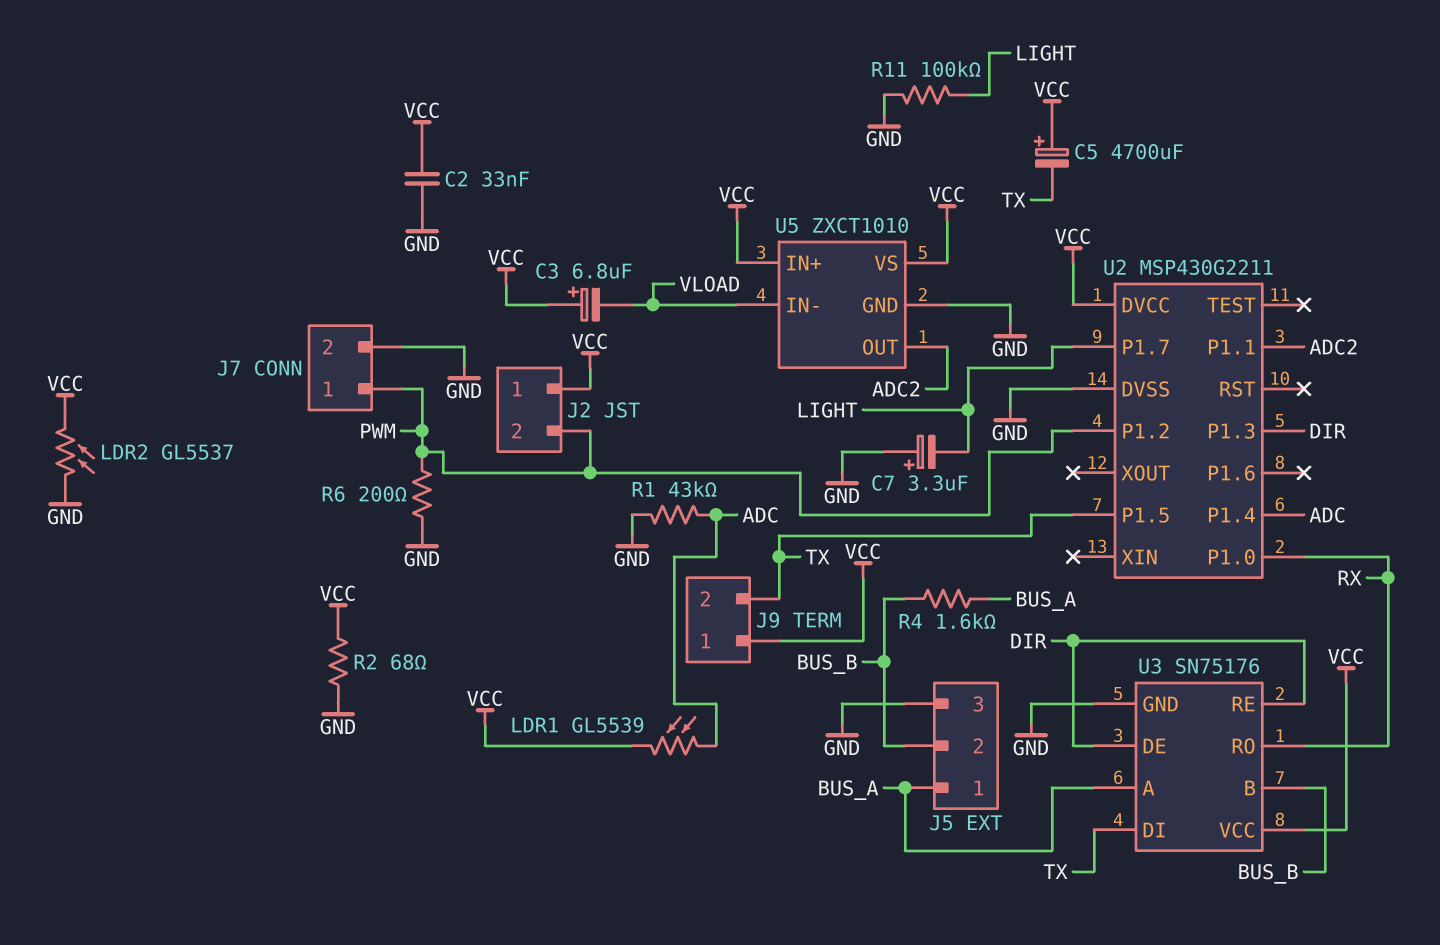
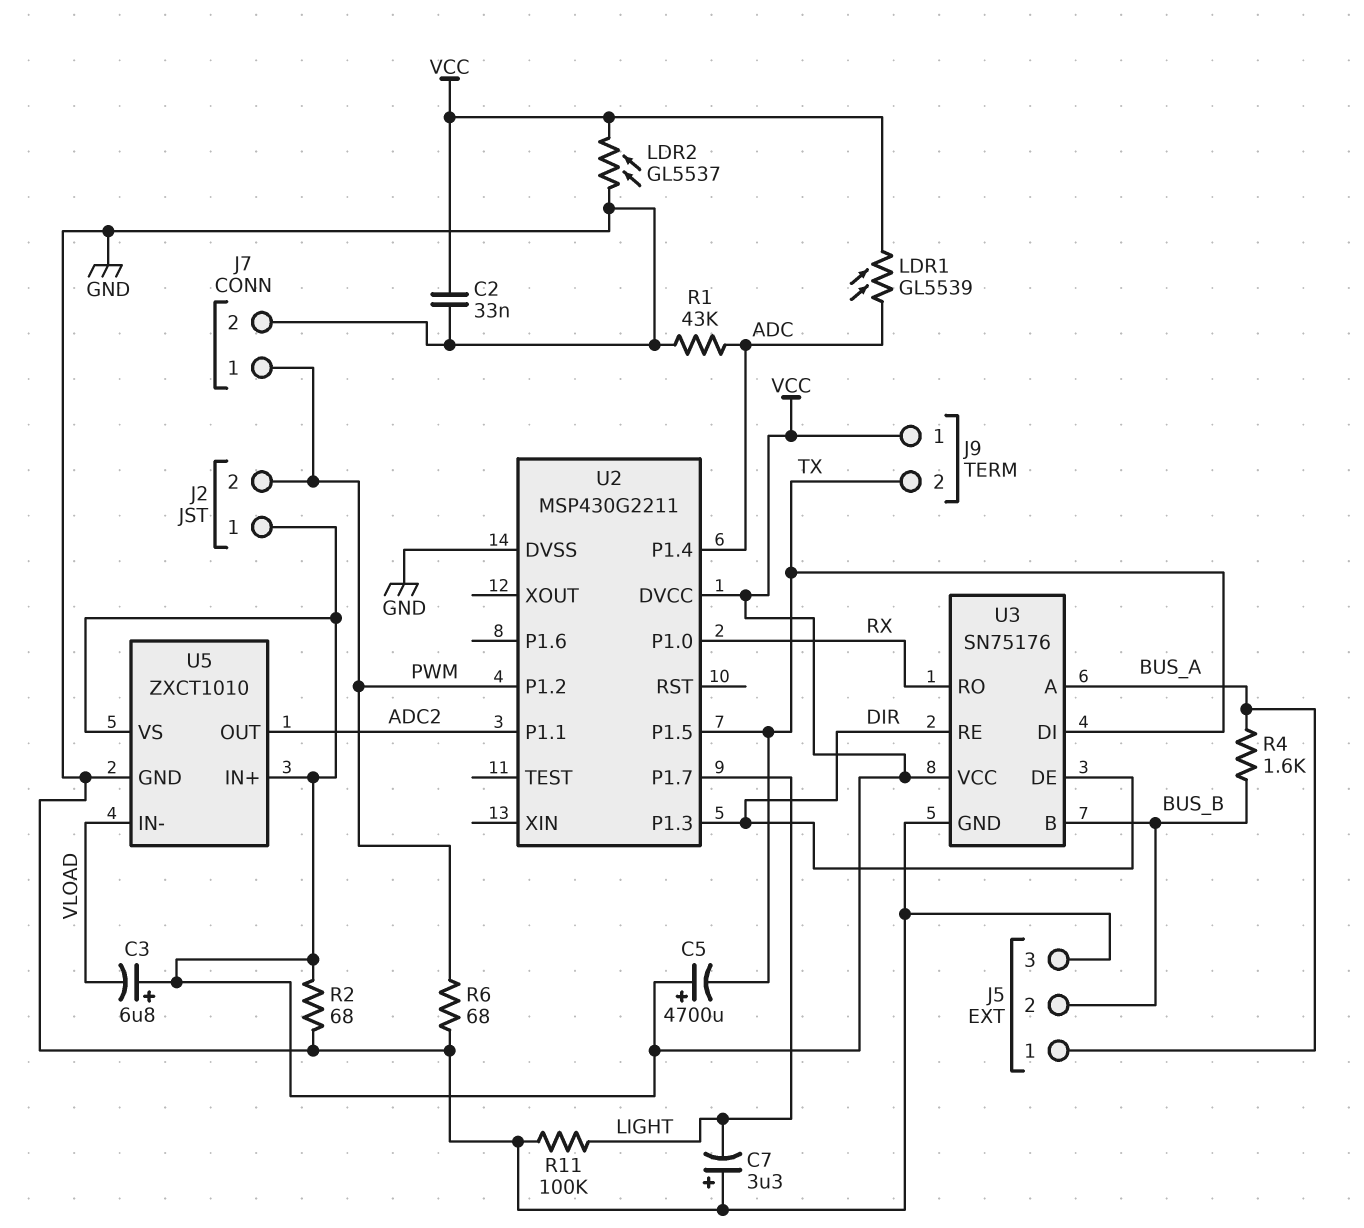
R6: 200 (GND, PWM) -> 68 (GND, PWM)

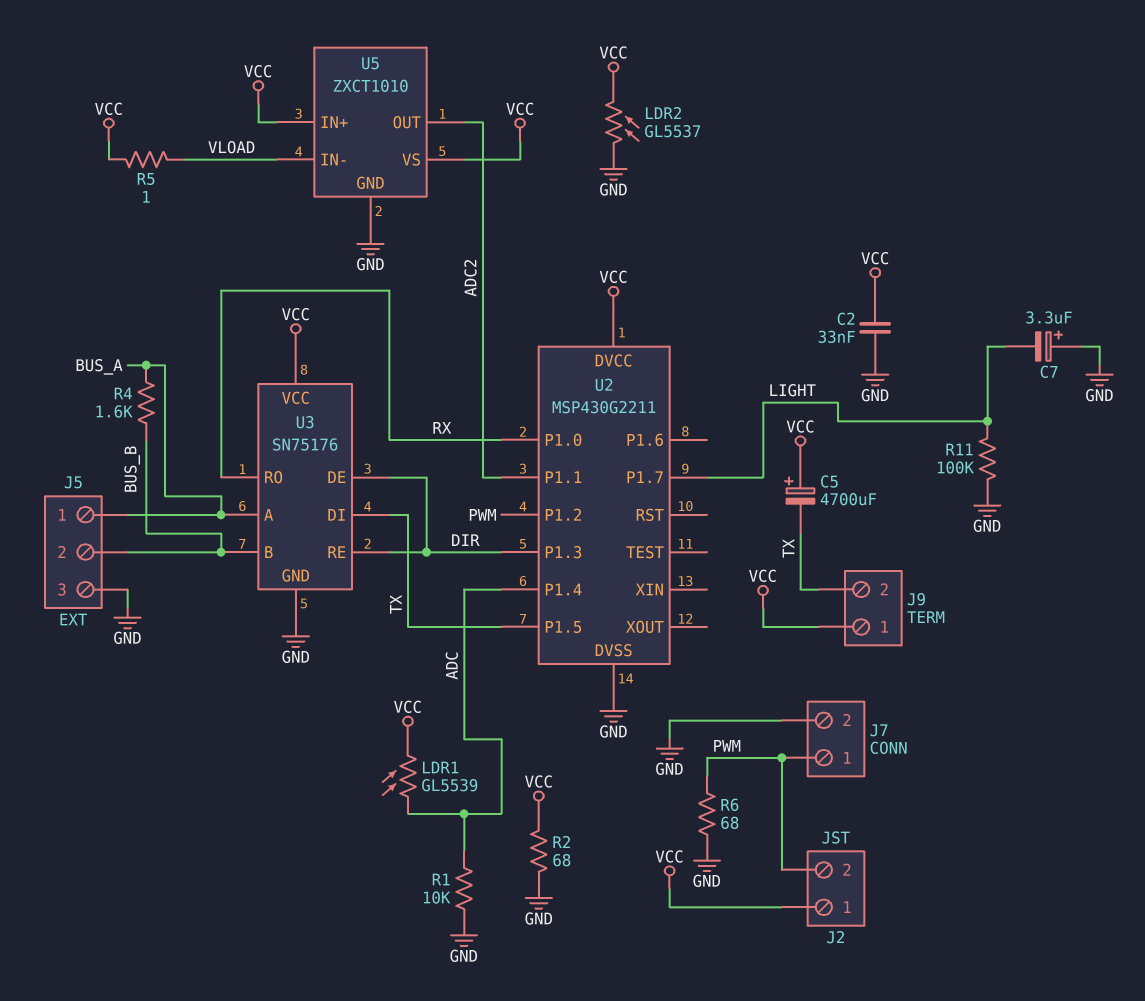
C3: 6.8uF (plus VCC, minus VLOAD) -> none
R1: 43k (ADC, GND) -> 10k (ADC, GND)
R5: none -> 1 (VCC, VLOAD)

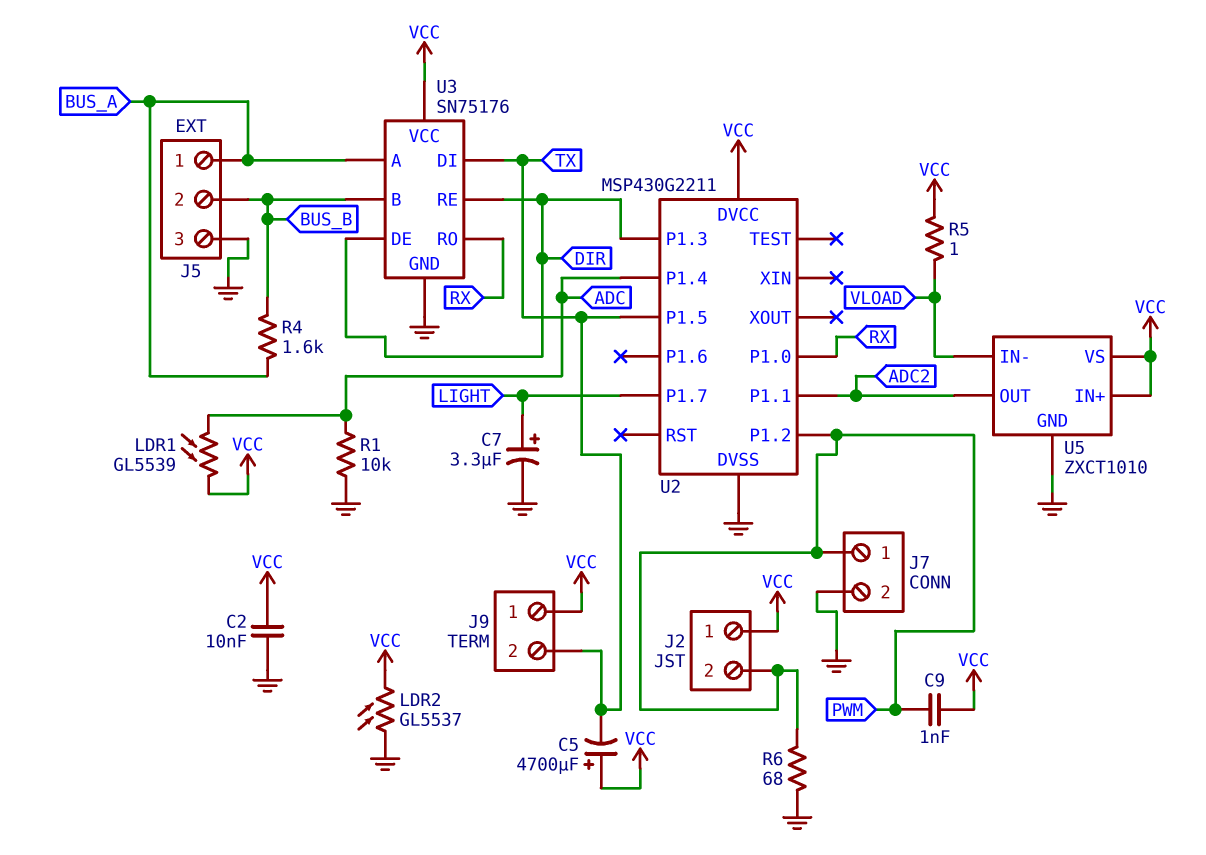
C2: 33nF (GND, VCC) -> 10nF (GND, VCC)
C7: 3.3uF (plus GND, minus LIGHT) -> 3.3uF (plus LIGHT, minus GND)
C9: none -> 1nF (PWM, VCC)
R2: 68 (GND, VCC) -> none
R11: 100k (GND, LIGHT) -> none

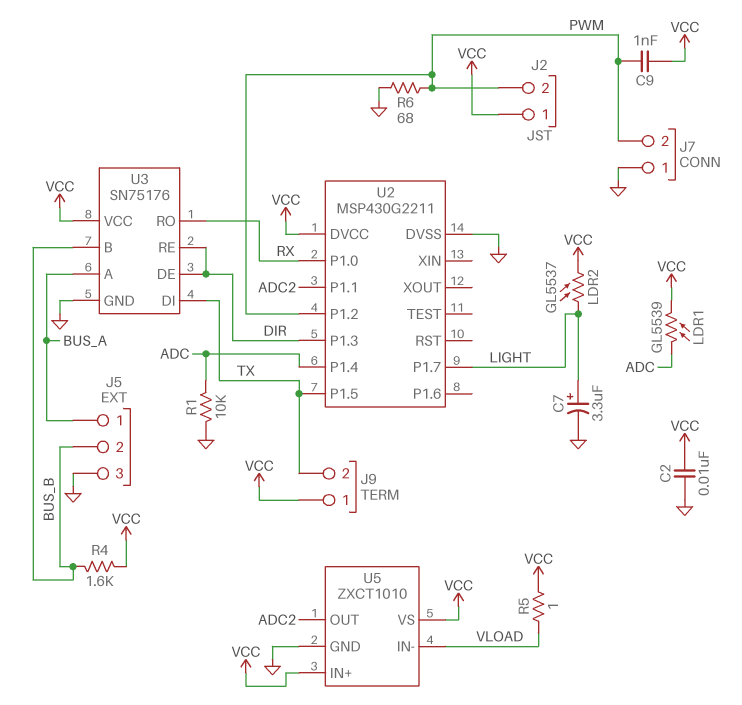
C5: 4700uF (plus VCC, minus TX) -> none
J7 pin 1: PWM -> GND
J7 pin 2: GND -> PWM
LDR2: GL5537 (GND, VCC) -> GL5537 (LIGHT, VCC)
R4: 1.6k (BUS_A, BUS_B) -> 1.6k (BUS_B, VCC)

